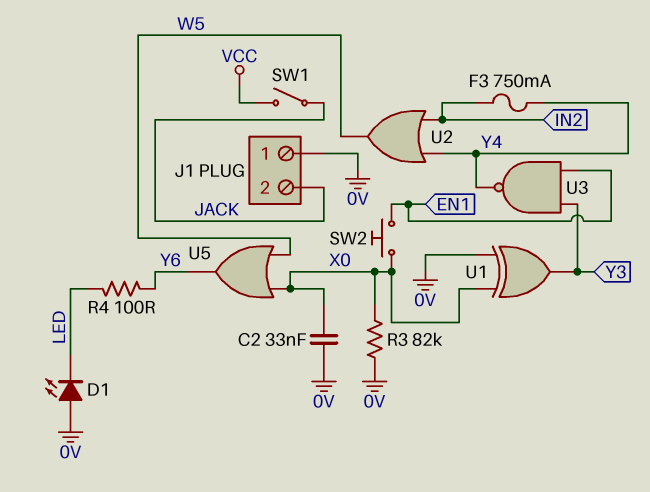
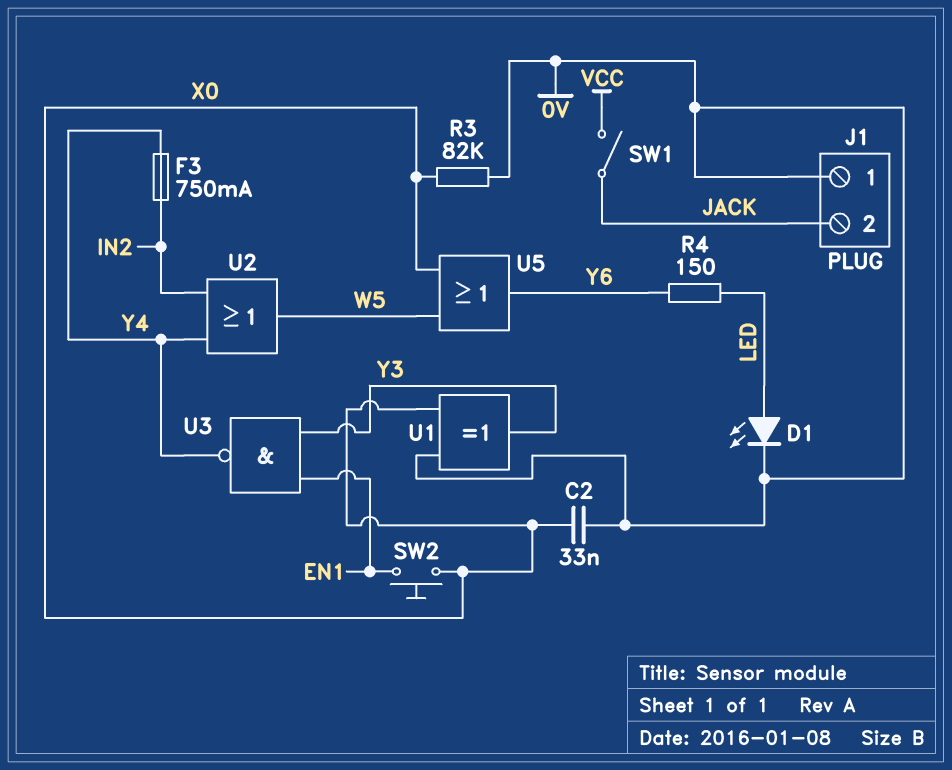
D1: LED (A 0V, K LED) -> LED (A LED, K 0V)
R4: 100 (LED, Y6) -> 150 (LED, Y6)

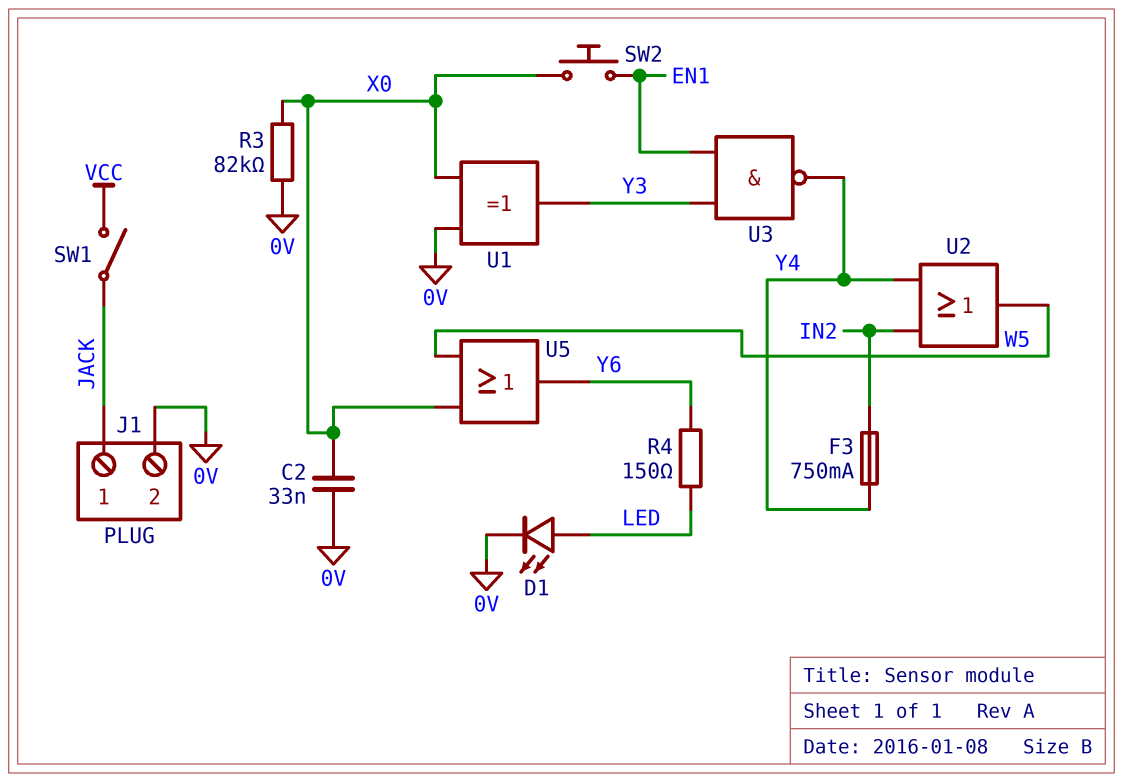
J1 pin 1: 0V -> JACK
J1 pin 2: JACK -> 0V

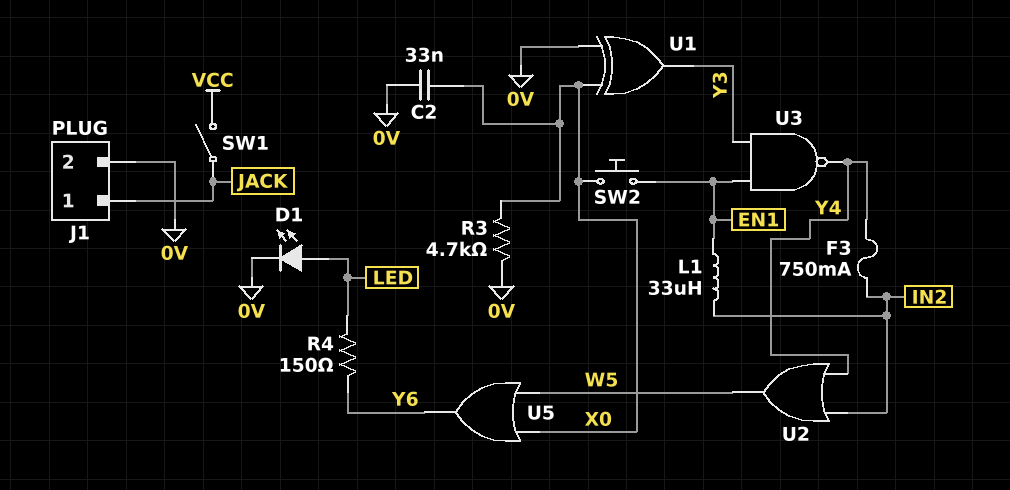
L1: none -> 33uH (EN1, IN2)
R3: 82k (0V, X0) -> 4.7k (0V, X0)

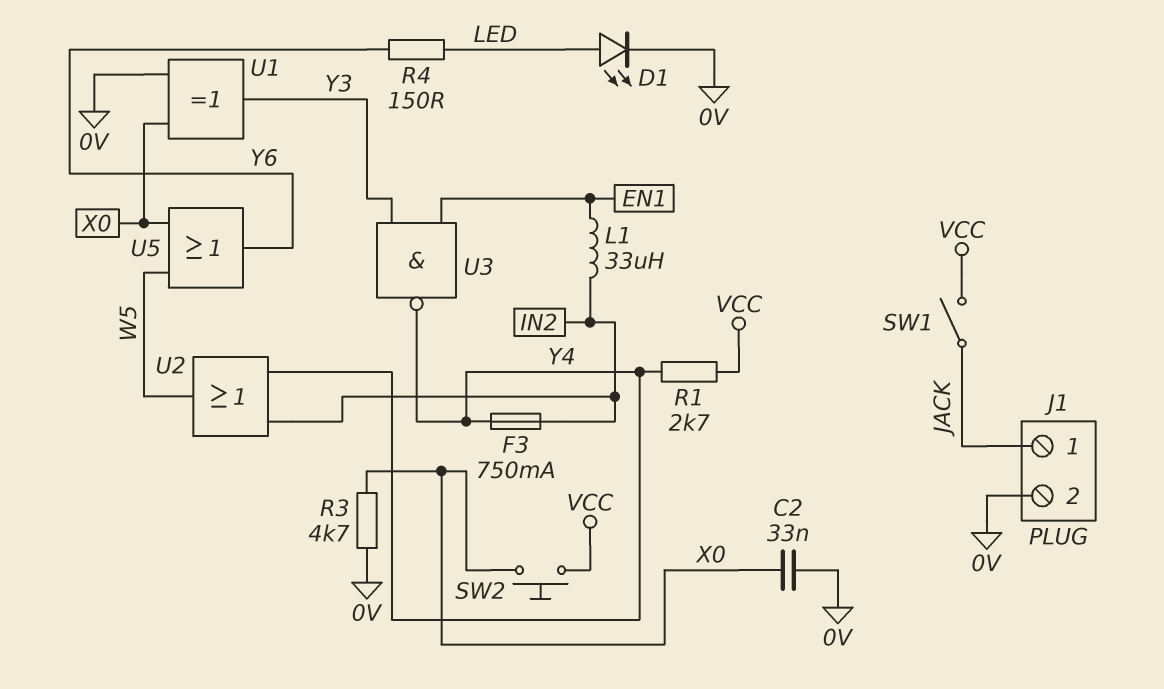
R1: none -> 2.7k (VCC, Y4)
SW2: button (EN1, X0) -> button (VCC, X0)

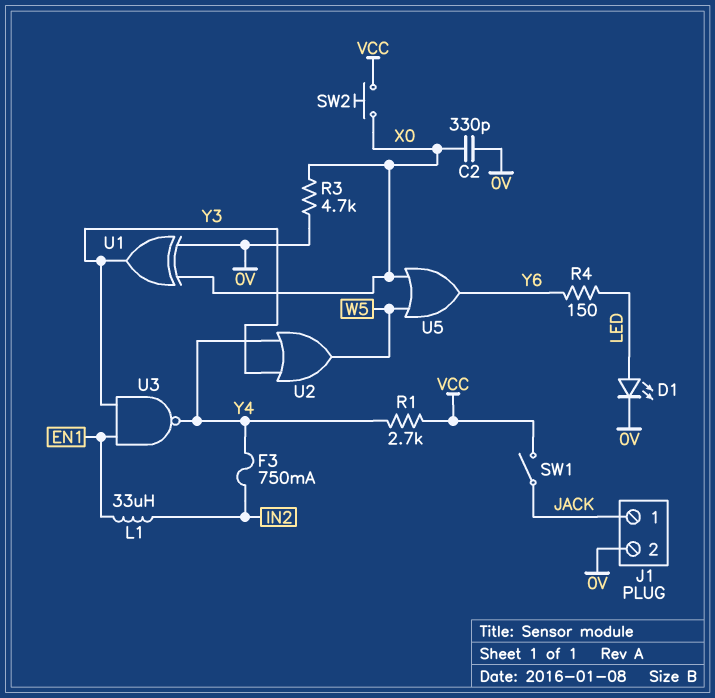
C2: 33nF (0V, X0) -> 330pF (0V, X0)
U2: OR (in IN2, in Y4, out W5) -> OR (in Y3, in Y4, out W5)

